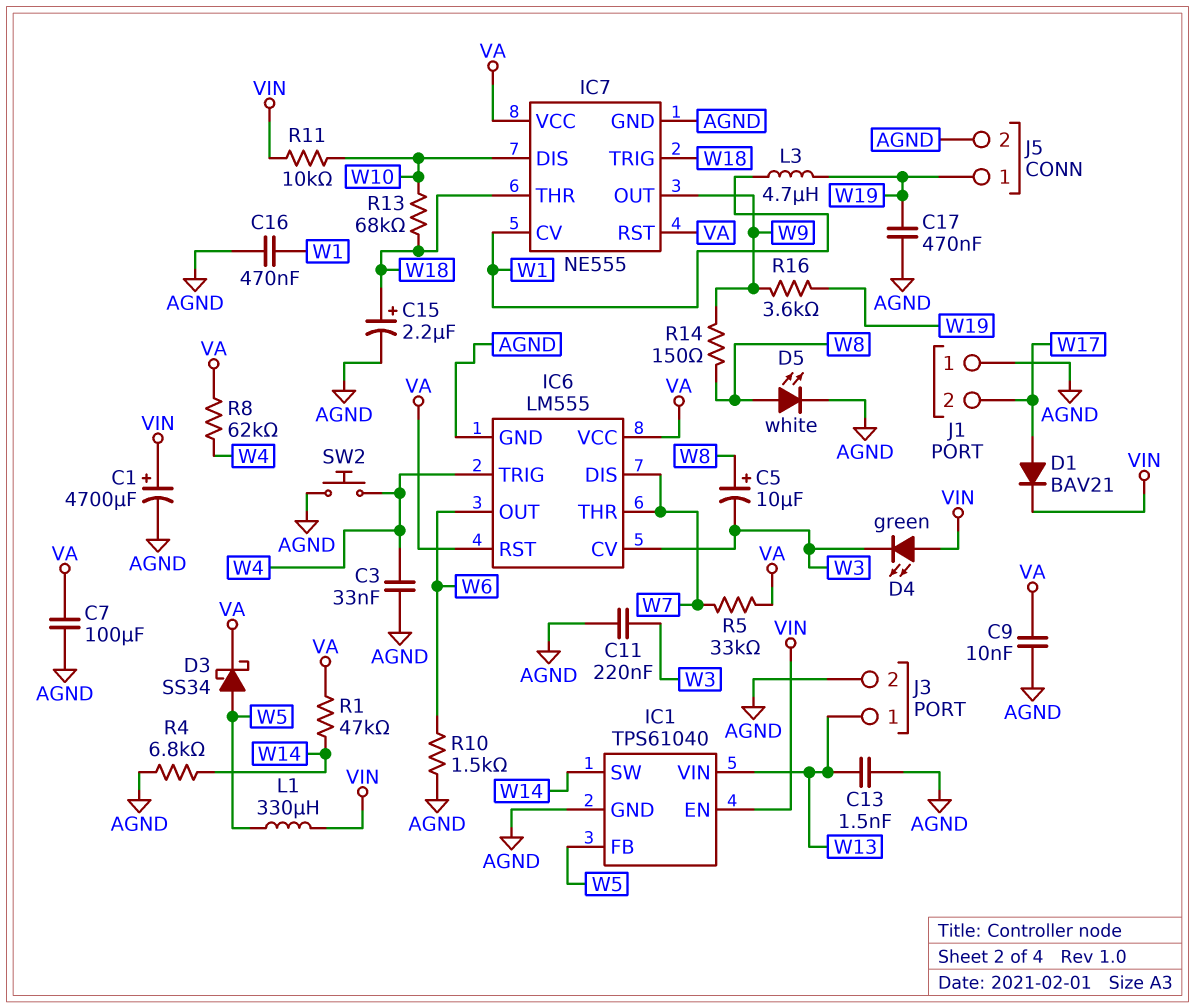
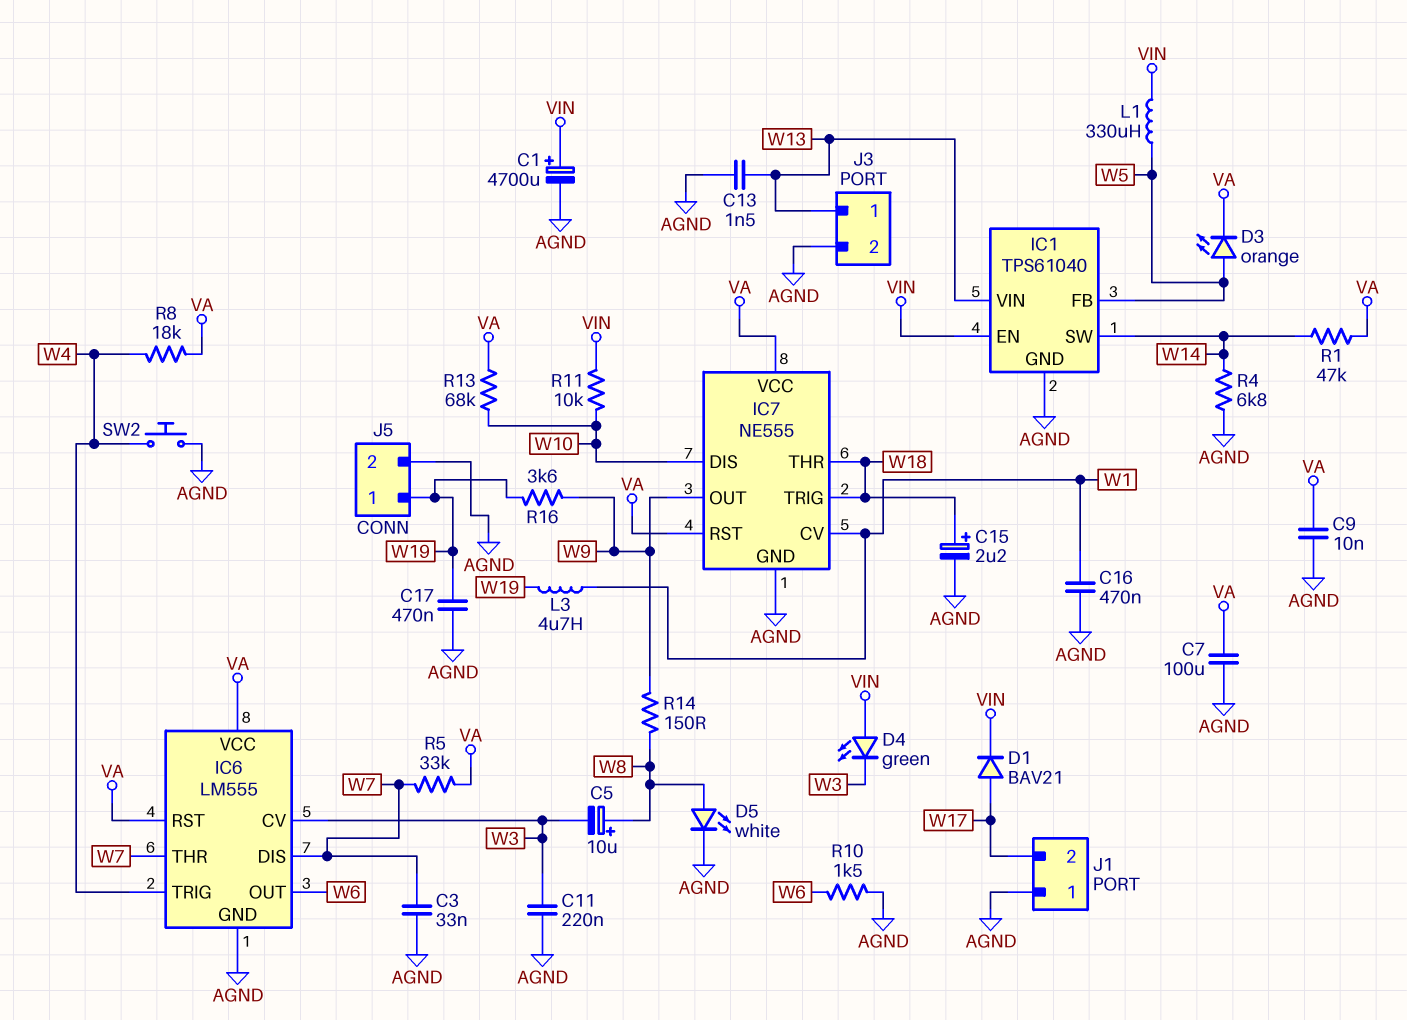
C3: 33nF (AGND, W4) -> 33nF (AGND, W7)
D3: schottky SS34 (A W5, K VA) -> LED orange (A W5, K VA)
R8: 62k (VA, W4) -> 18k (VA, W4)
R13: 68k (W10, W18) -> 68k (VA, W10)

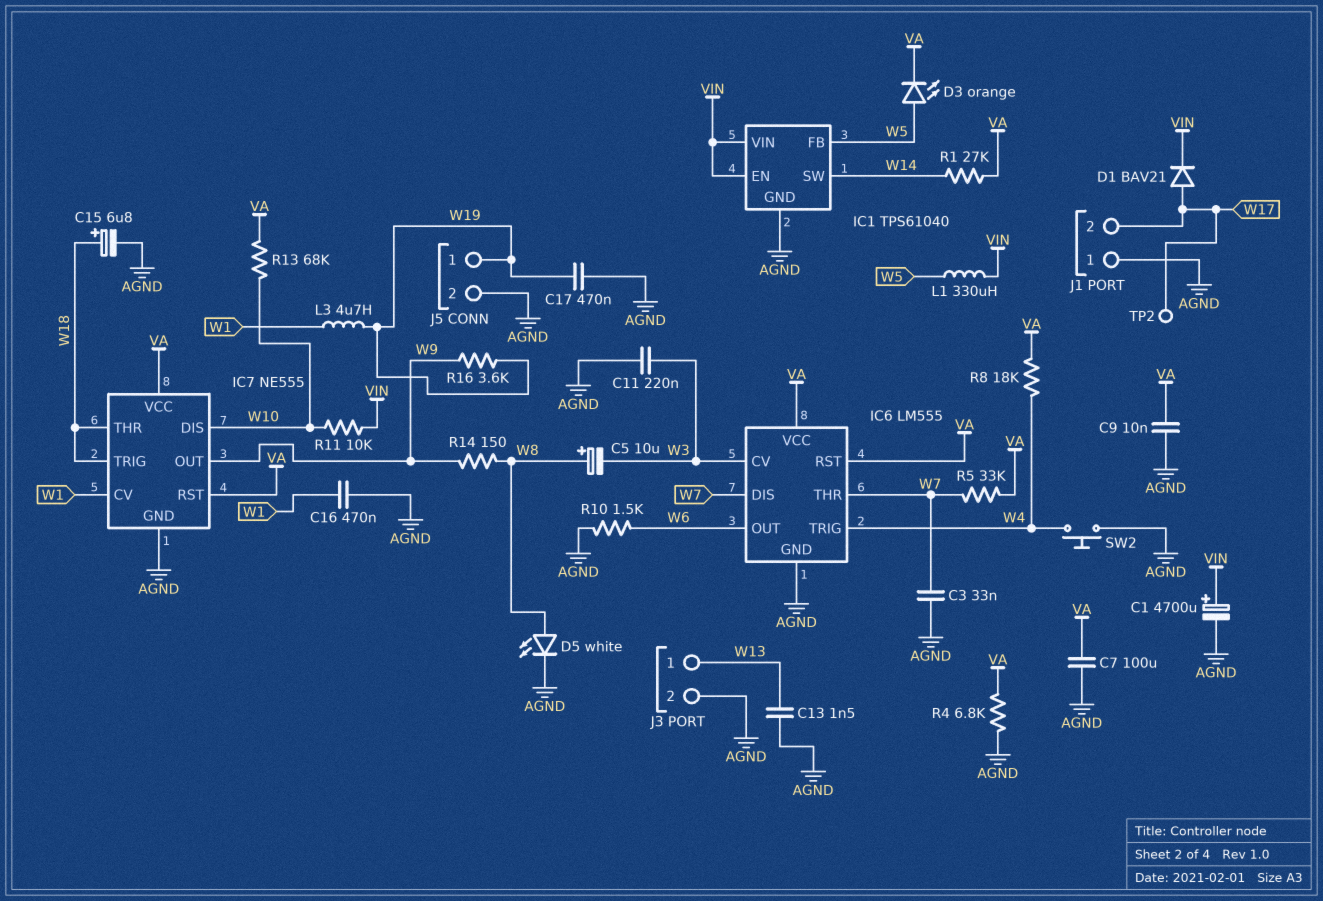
C15: 2.2uF (plus W18, minus AGND) -> 6.8uF (plus W18, minus AGND)
D4: LED green (A VIN, K W3) -> none
IC1 pin VIN: W13 -> VIN
R1: 47k (VA, W14) -> 27k (VA, W14)
R4: 6.8k (AGND, W14) -> 6.8k (AGND, VA)
TP2: none -> test point (W17)

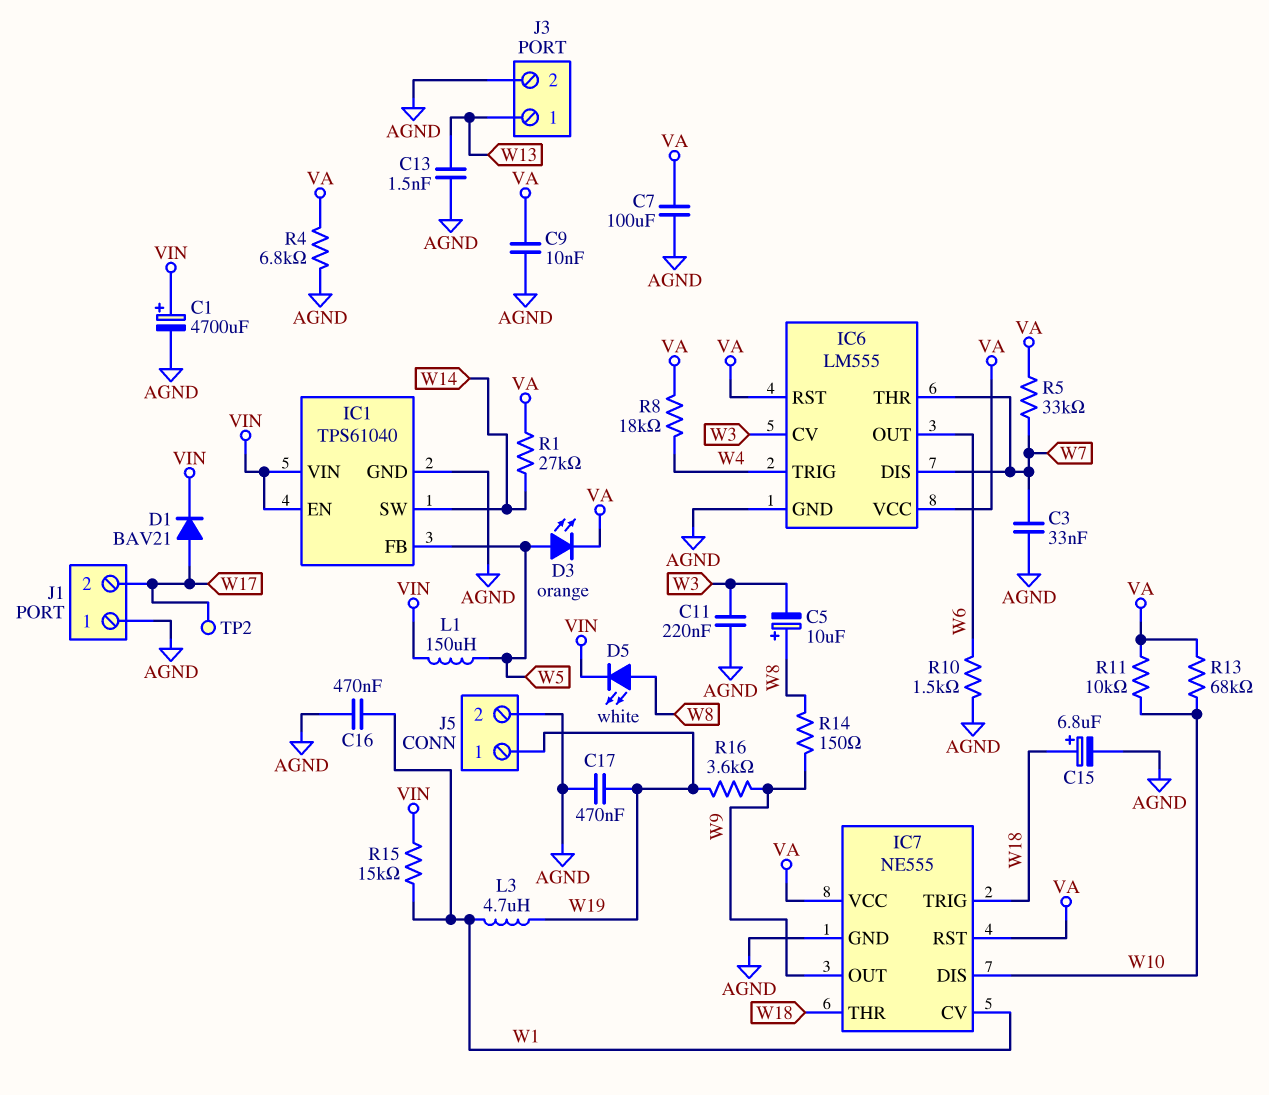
D5: LED white (A W8, K AGND) -> LED white (A W8, K VIN)
L1: 330uH (VIN, W5) -> 150uH (VIN, W5)
R11: 10k (VIN, W10) -> 10k (VA, W10)
R15: none -> 15k (VIN, W1)
SW2: button (AGND, W4) -> none

